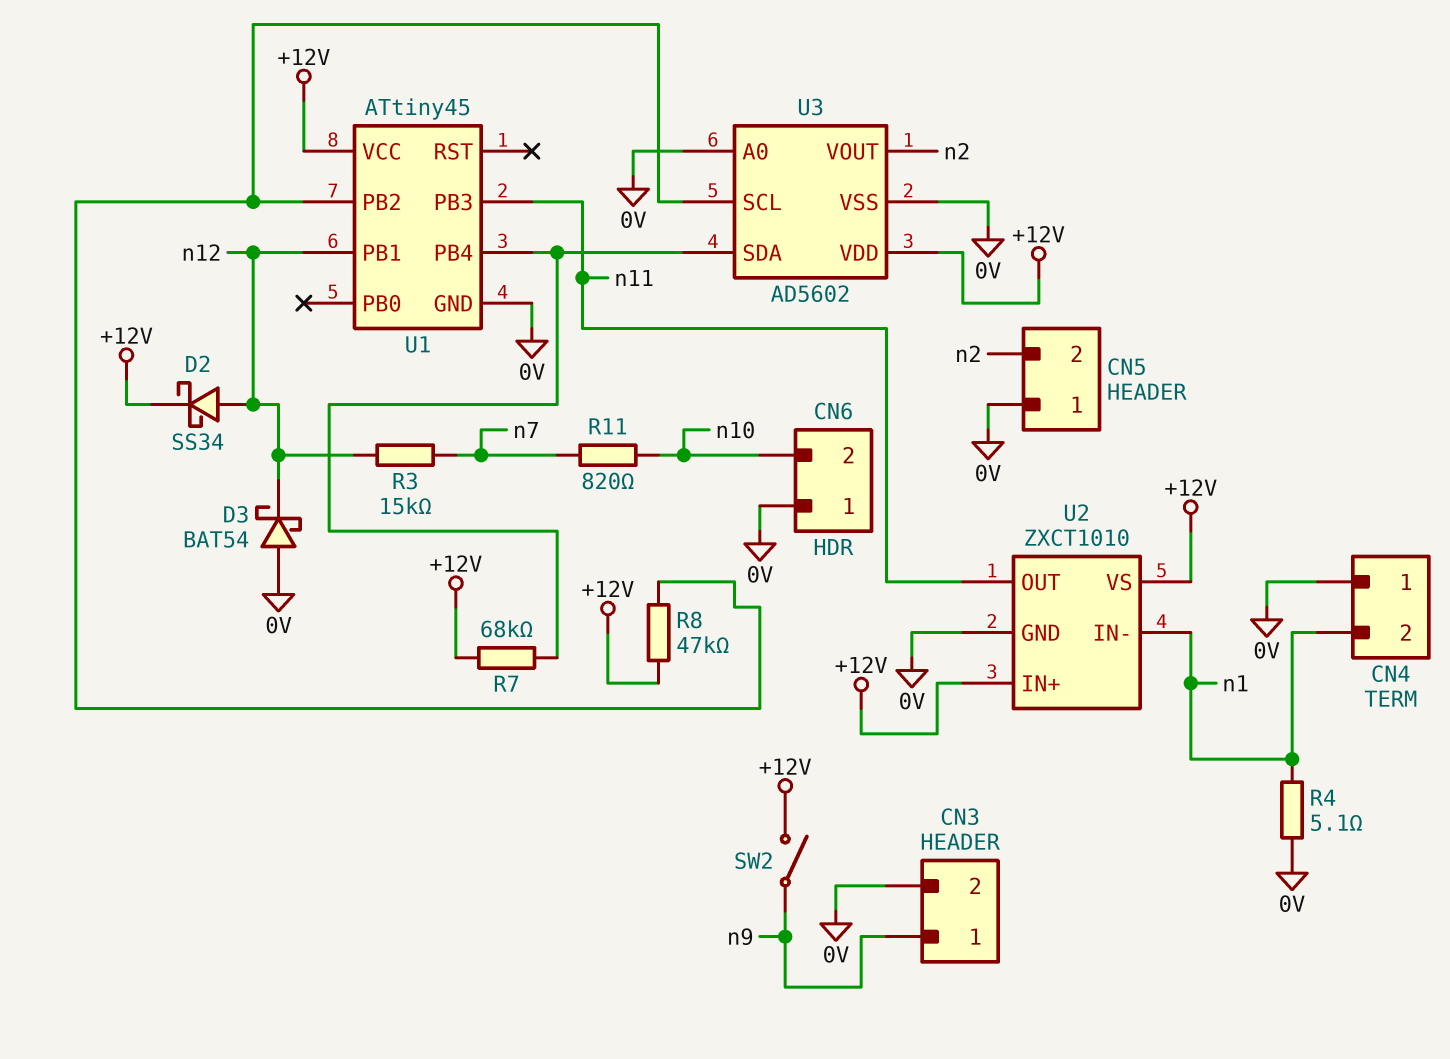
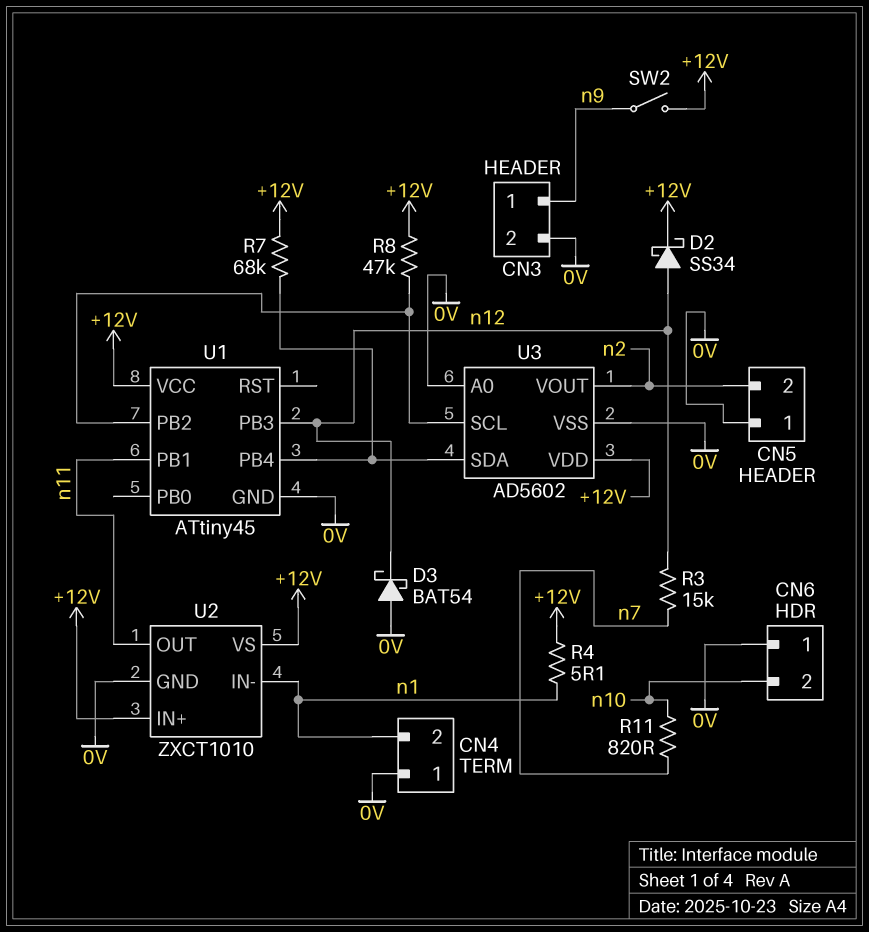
R4: 5.1 (0V, n1) -> 5.1 (+12V, n1)
U1 pin PB1: n12 -> n11
U1 pin PB3: n11 -> n12

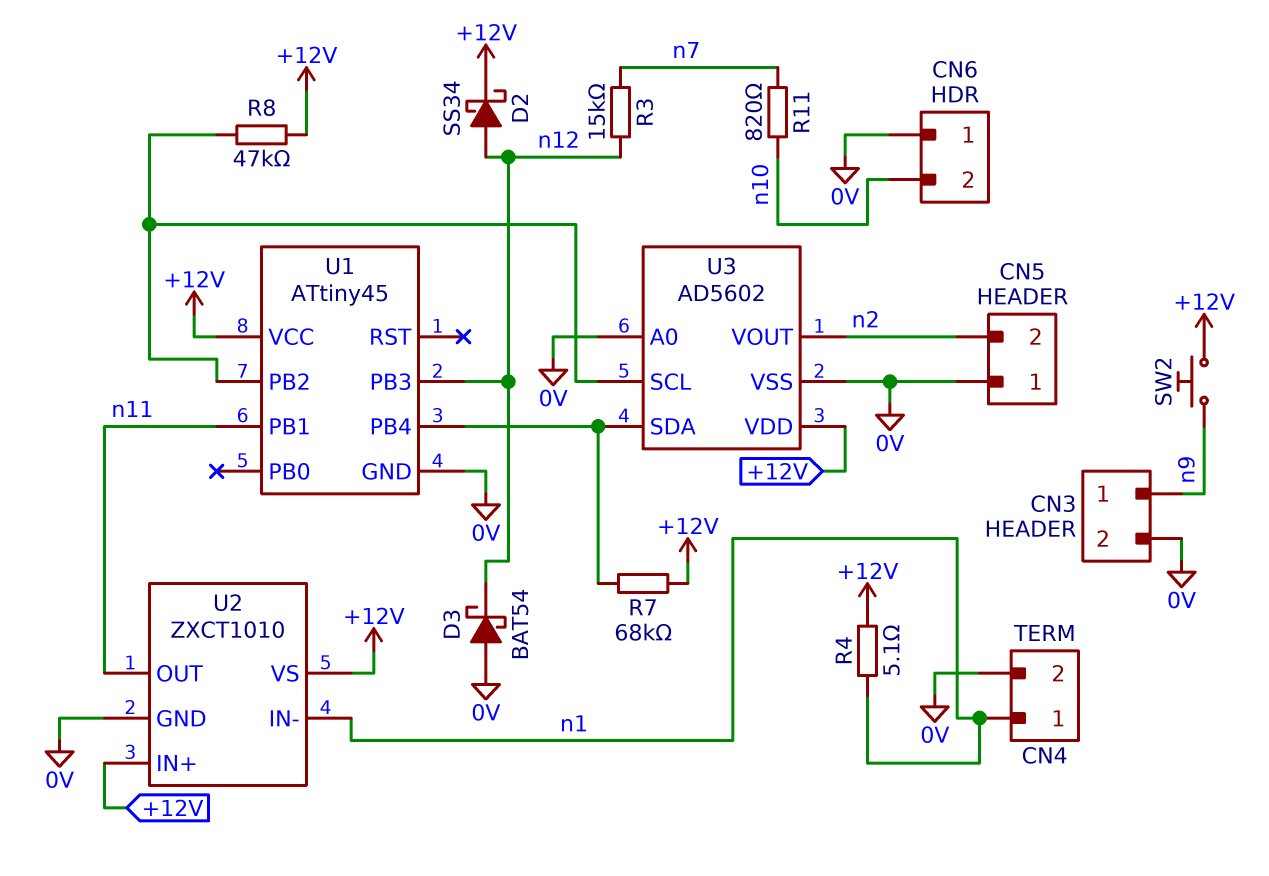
CN4 pin 1: 0V -> n1
CN4 pin 2: n1 -> 0V
SW2: switch (+12V, n9) -> button (+12V, n9)

